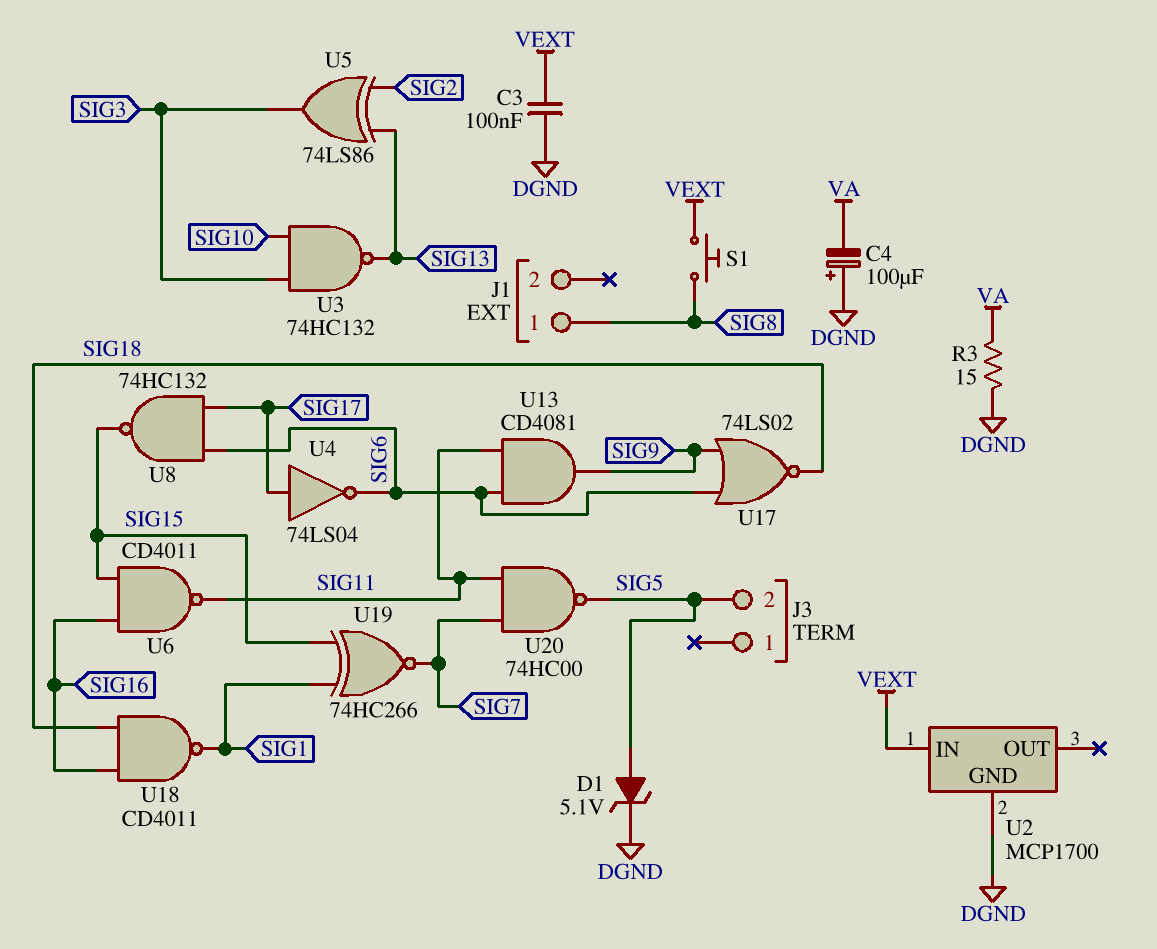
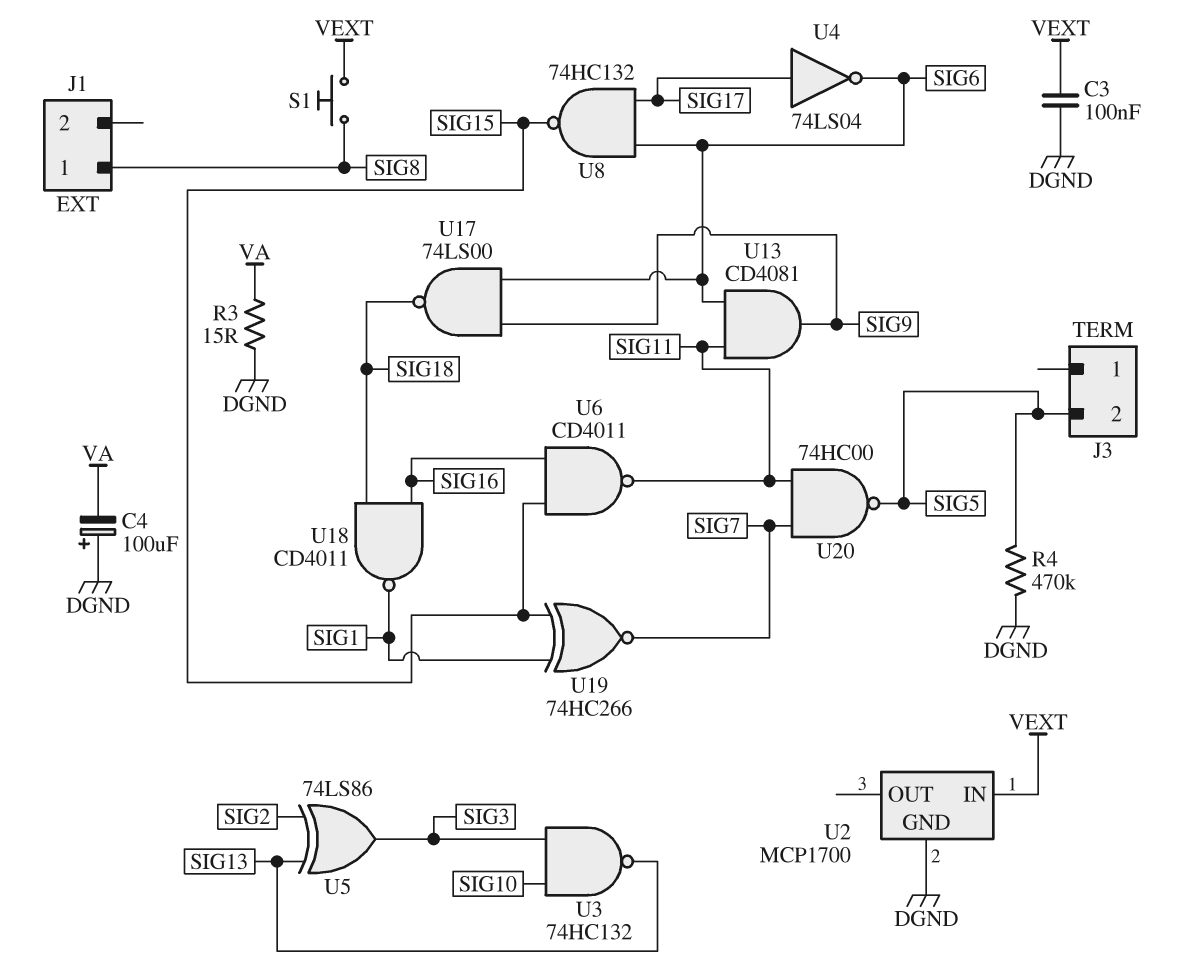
D1: zener 5.1V (A SIG5, K DGND) -> none
R4: none -> 470k (DGND, SIG5)
U17: NOR 74LS02 (in SIG6, in SIG9, out SIG18) -> NAND 74LS00 (in SIG6, in SIG9, out SIG18)

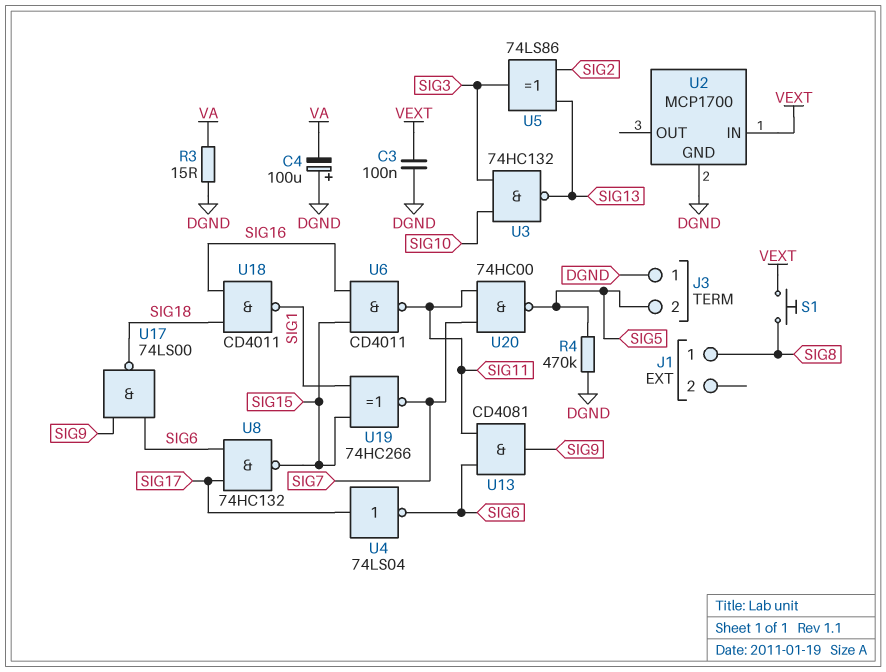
J3 pin 1: none -> DGND

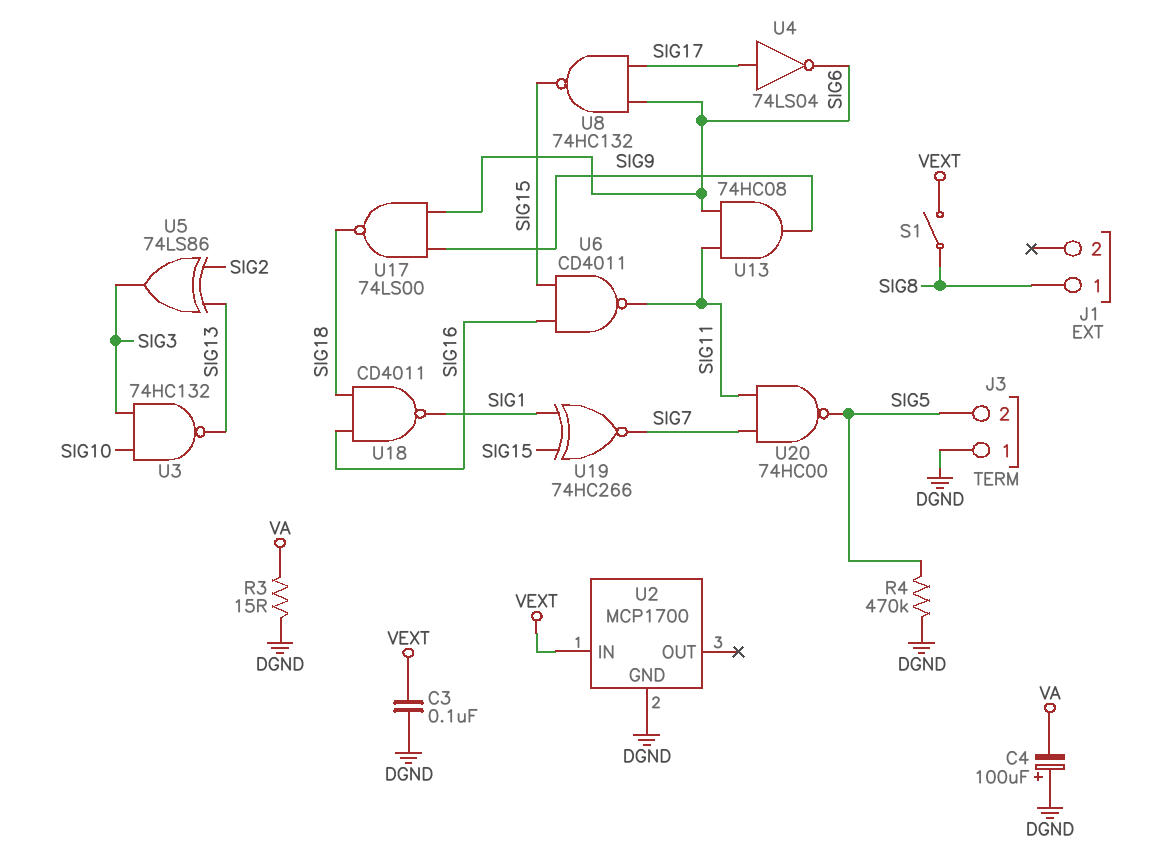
S1: button (SIG8, VEXT) -> switch (SIG8, VEXT)
U13: AND CD4081 (in SIG6, in SIG11, out SIG9) -> AND 74HC08 (in SIG6, in SIG11, out SIG9)

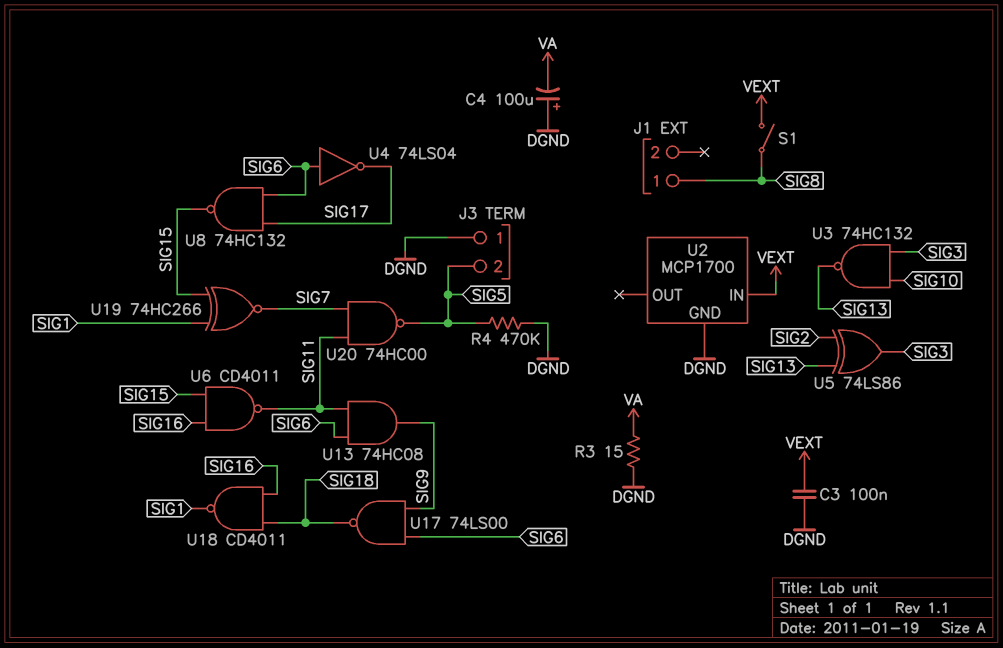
U4: NOT 74LS04 (in SIG17, out SIG6) -> NOT 74LS04 (in SIG6, out SIG17)

